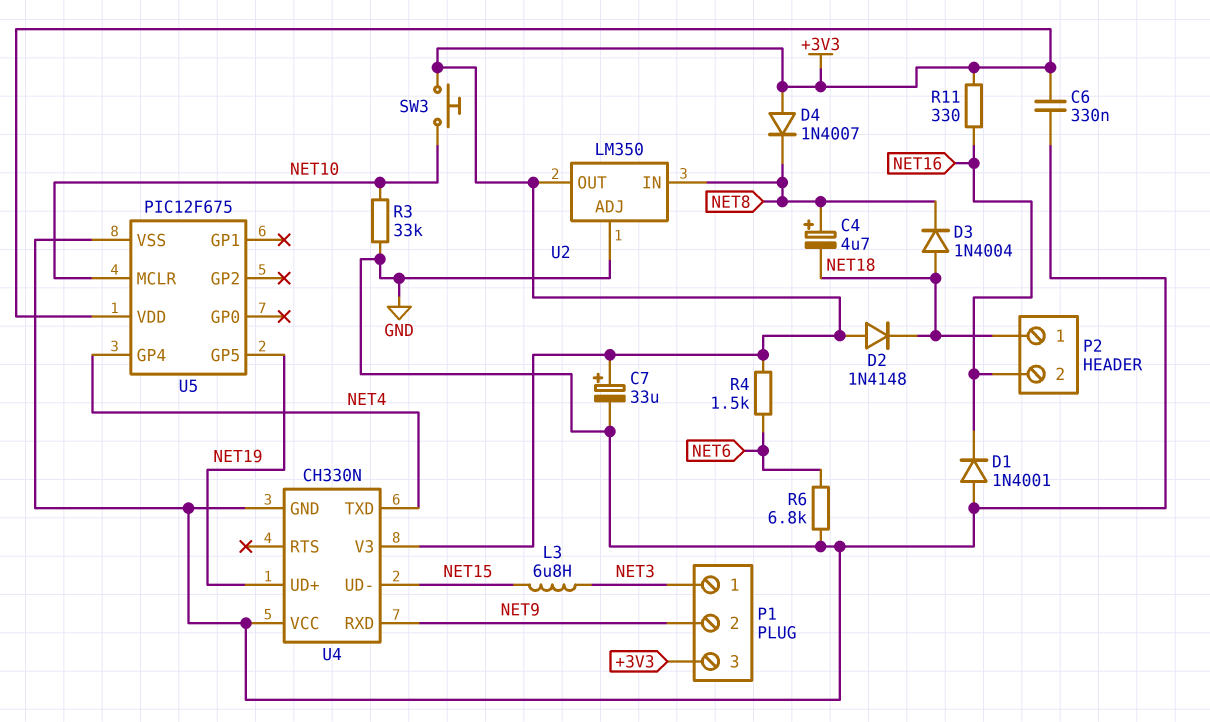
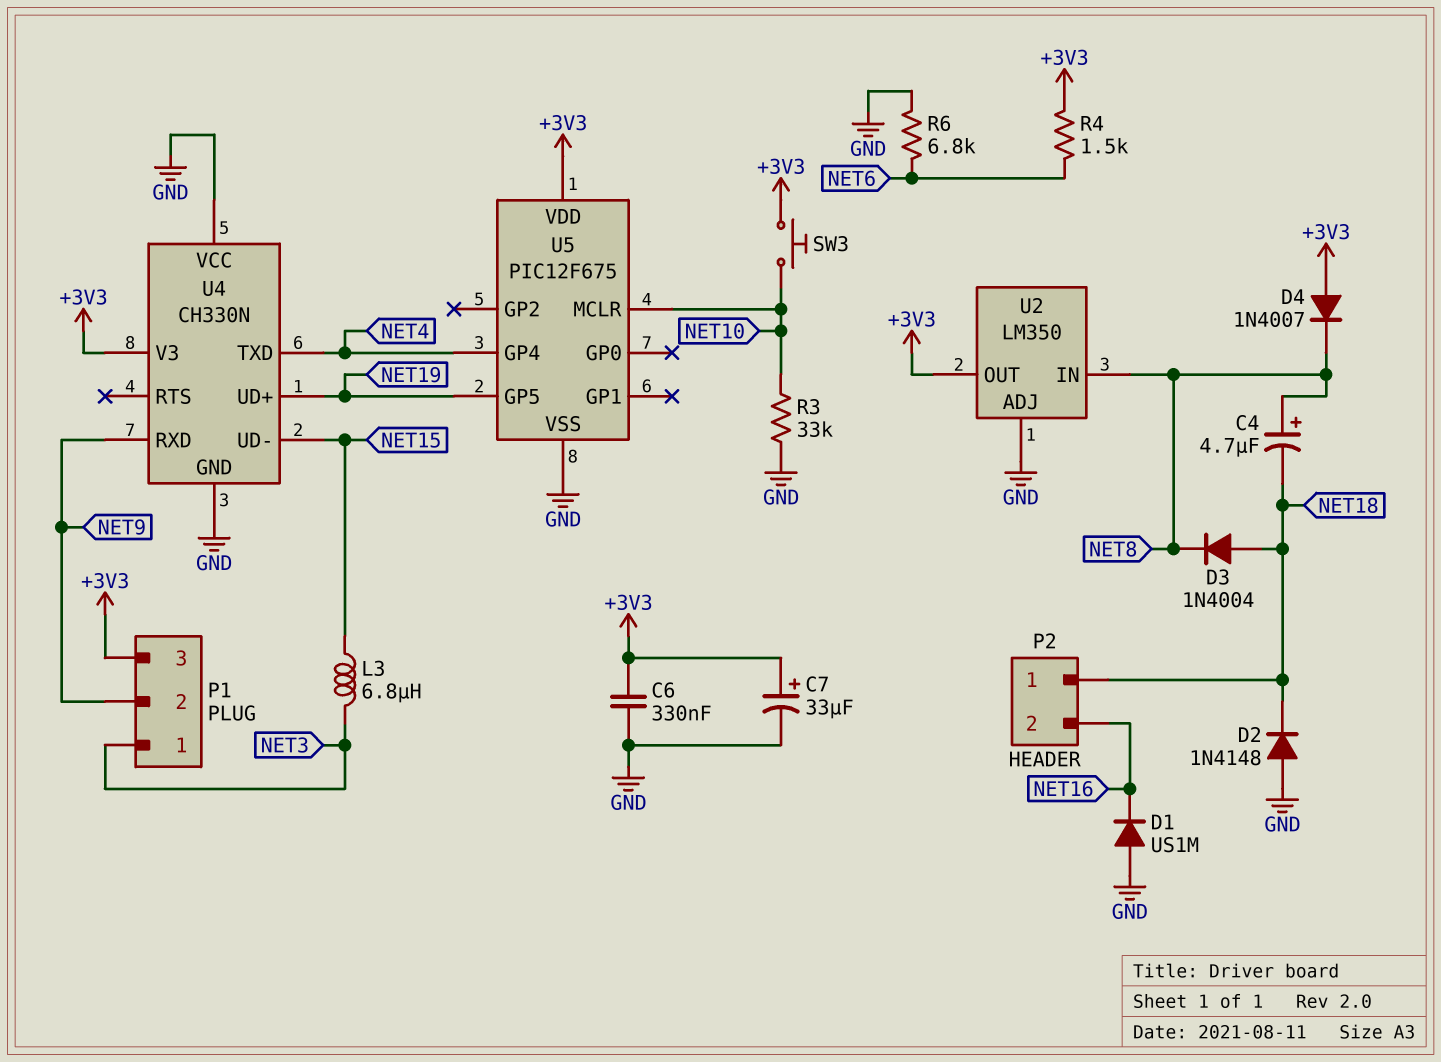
D1: diode 1N4001 (A GND, K NET16) -> diode US1M (A GND, K NET16)
D2: diode 1N4148 (A +3V3, K NET18) -> diode 1N4148 (A GND, K NET18)
R11: 330 (+3V3, NET16) -> none

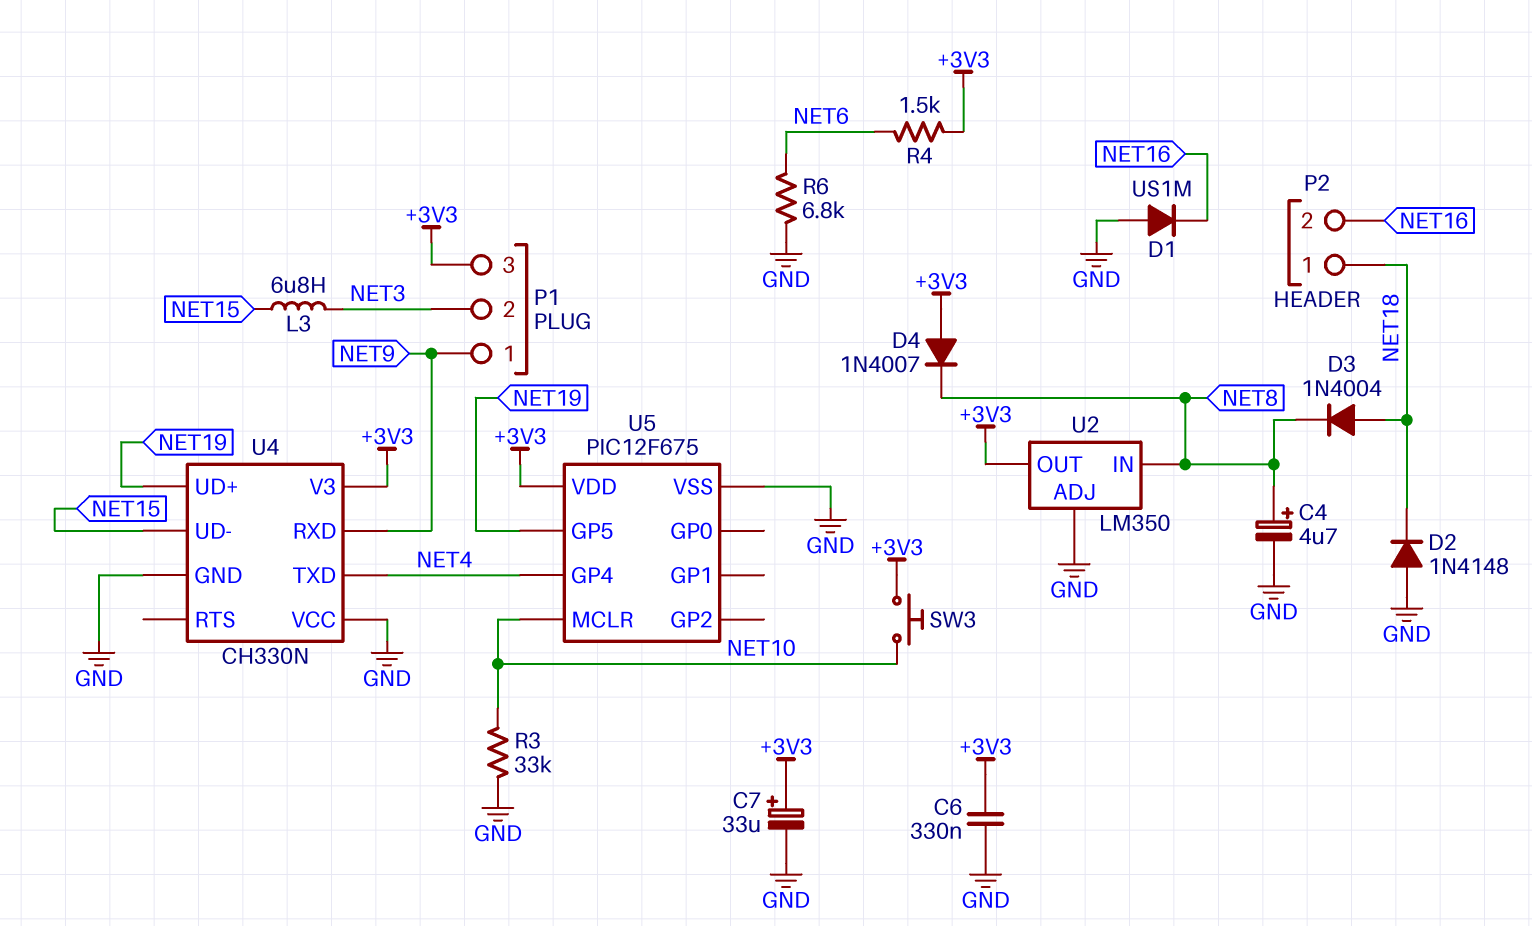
C4: 4.7uF (plus NET8, minus NET18) -> 4.7uF (plus NET8, minus GND)
P1 pin 1: NET3 -> NET9
P1 pin 2: NET9 -> NET3

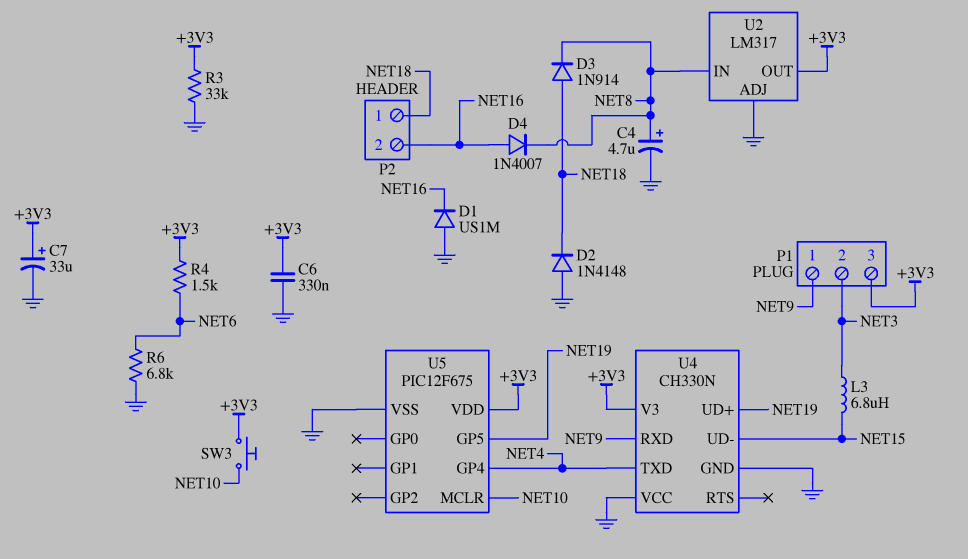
D3: diode 1N4004 (A NET18, K NET8) -> diode 1N914 (A NET18, K NET8)
D4: diode 1N4007 (A +3V3, K NET8) -> diode 1N4007 (A NET16, K NET8)
R3: 33k (GND, NET10) -> 33k (+3V3, GND)
U2: LM350 -> LM317

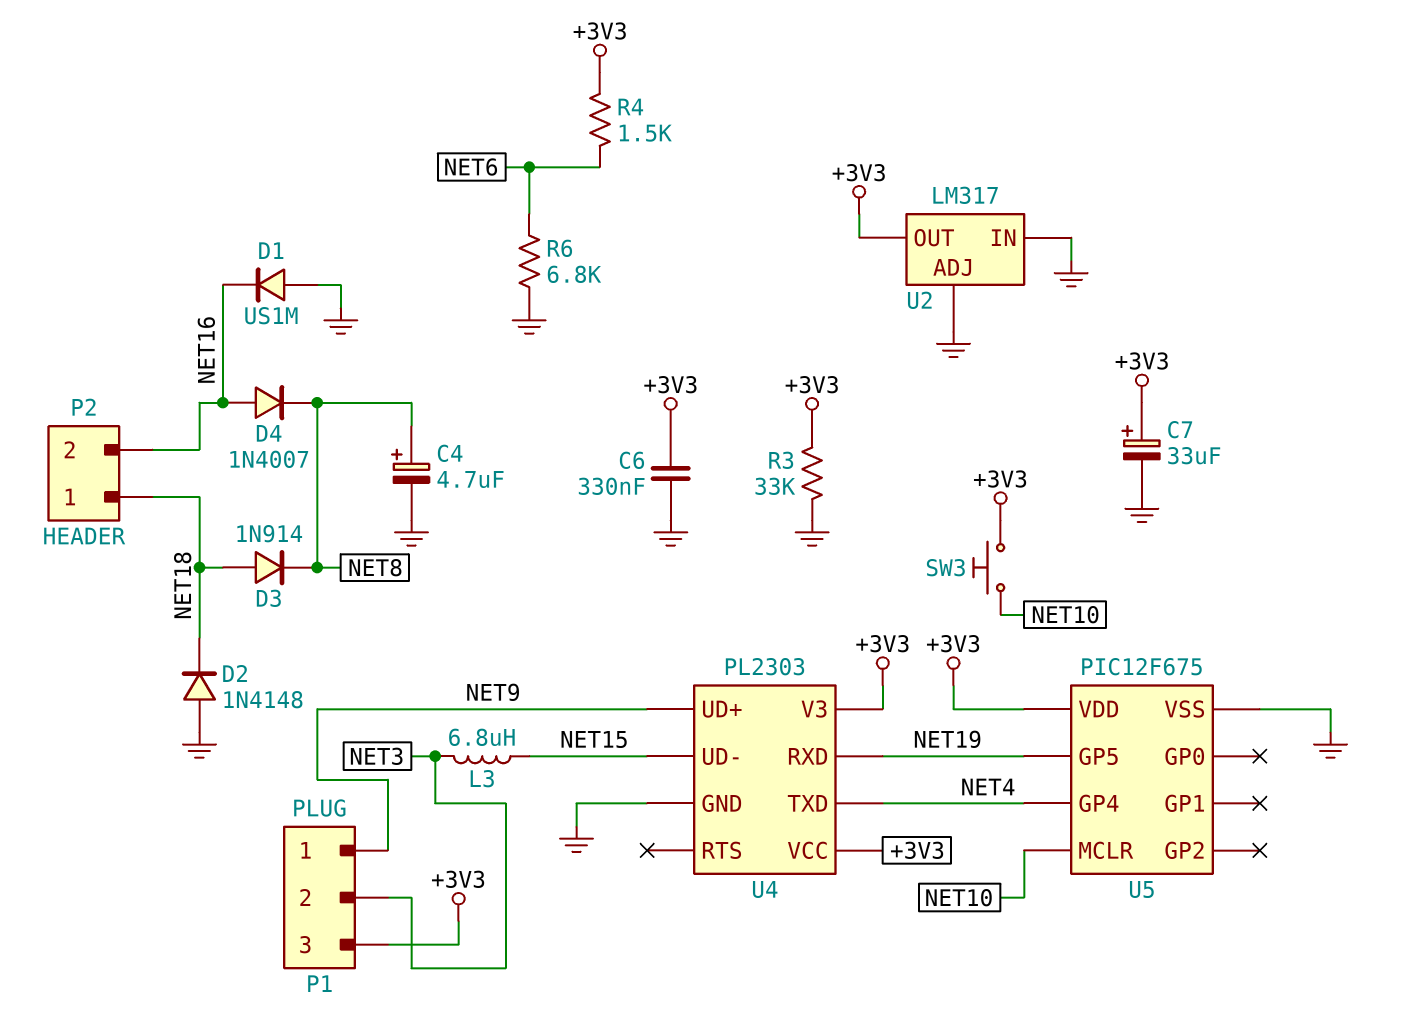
U2 pin IN: NET8 -> GND
U4: CH330N -> PL2303
U4 pin RXD: NET9 -> NET19
U4 pin UD+: NET19 -> NET9
U4 pin VCC: GND -> +3V3

